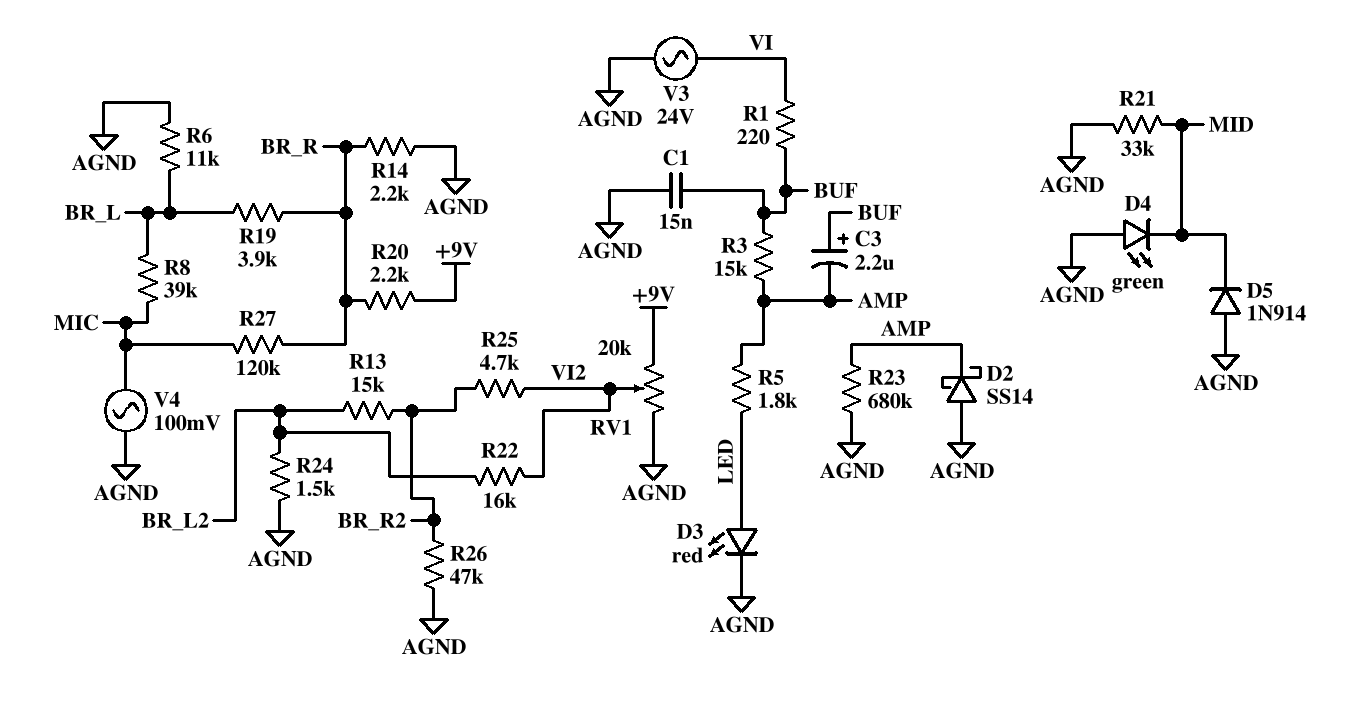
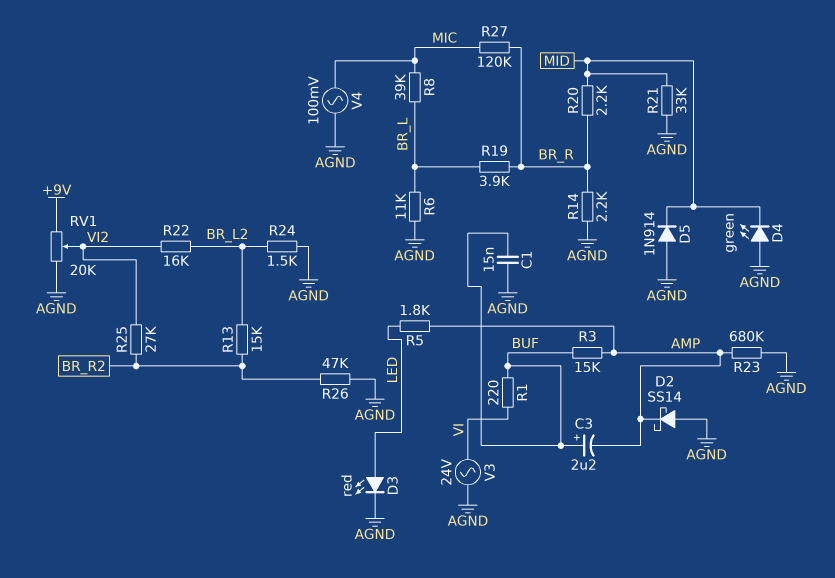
R20: 2.2k (+9V, BR_R) -> 2.2k (BR_R, MID)
R25: 4.7k (BR_R2, VI2) -> 27k (BR_R2, VI2)

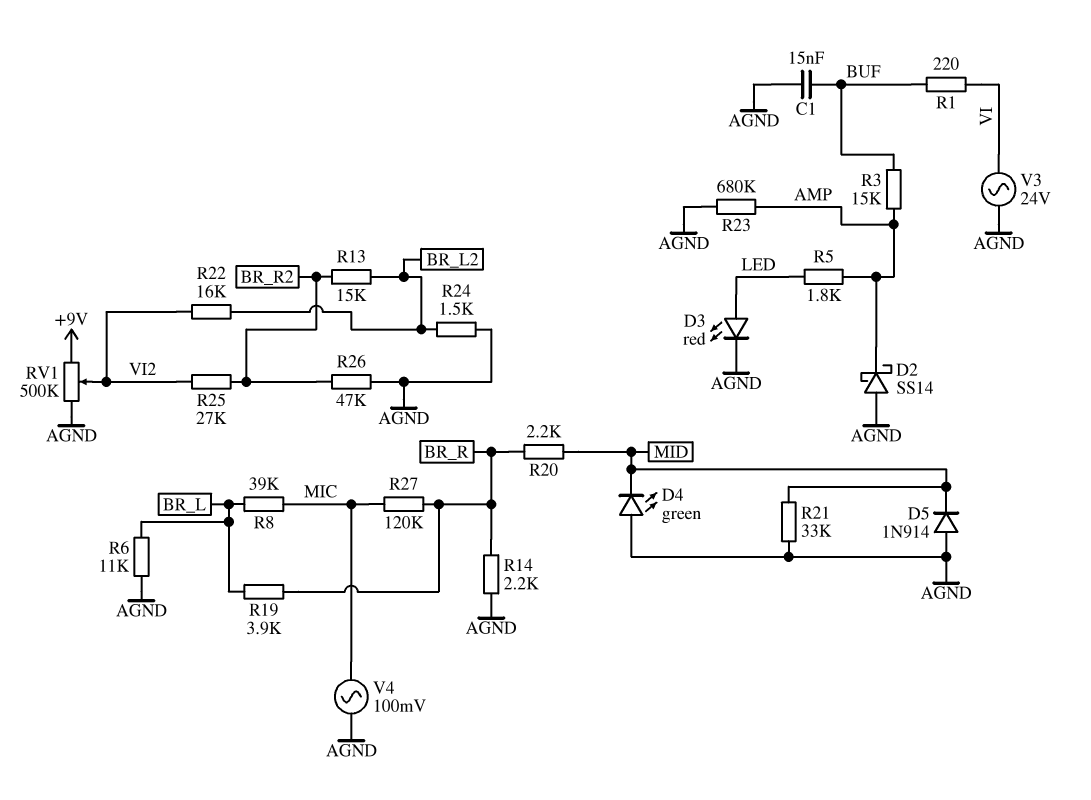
C3: 2.2uF (plus BUF, minus AMP) -> none
RV1: 20k (+9V, AGND, wiper VI2) -> 500k (+9V, AGND, wiper VI2)

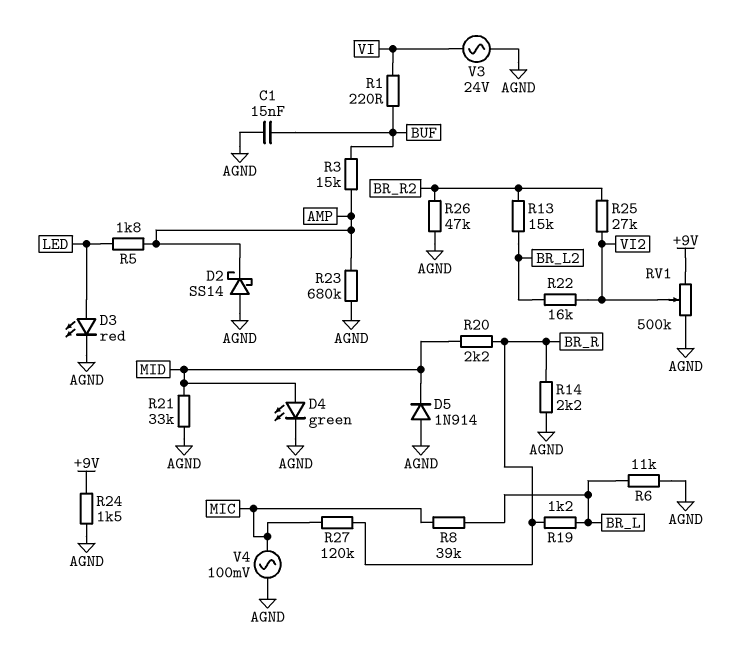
D4: LED green (A AGND, K MID) -> LED green (A MID, K AGND)
R19: 3.9k (BR_L, BR_R) -> 1.2k (BR_L, BR_R)
R24: 1.5k (AGND, BR_L2) -> 1.5k (+9V, AGND)

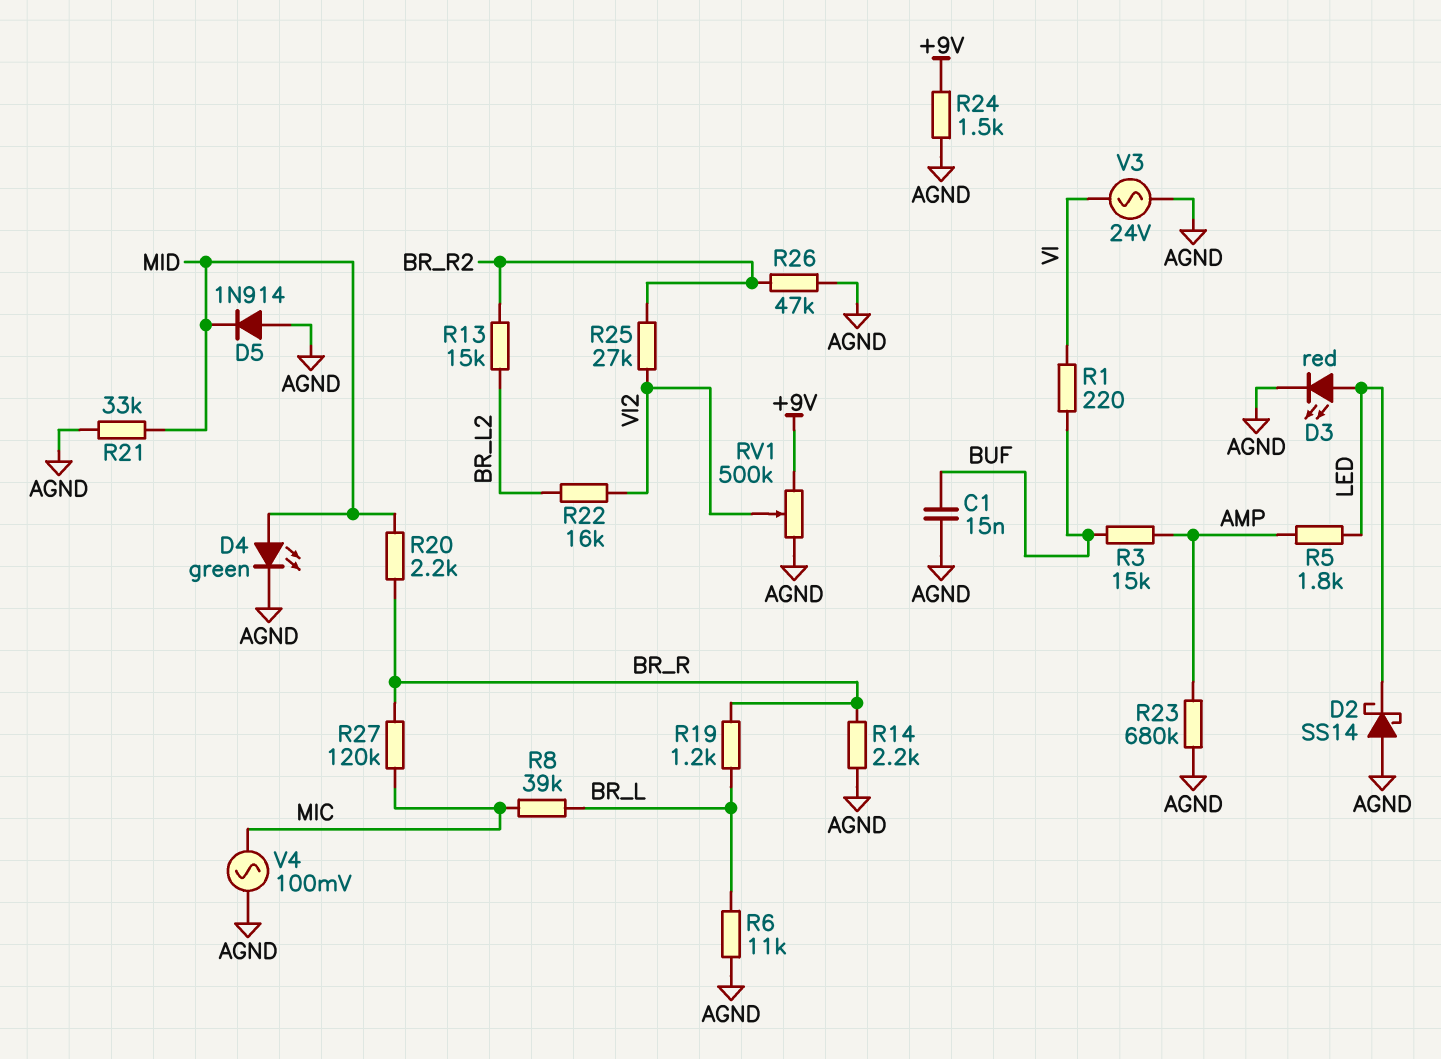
D2: schottky SS14 (A AGND, K AMP) -> schottky SS14 (A AGND, K LED)

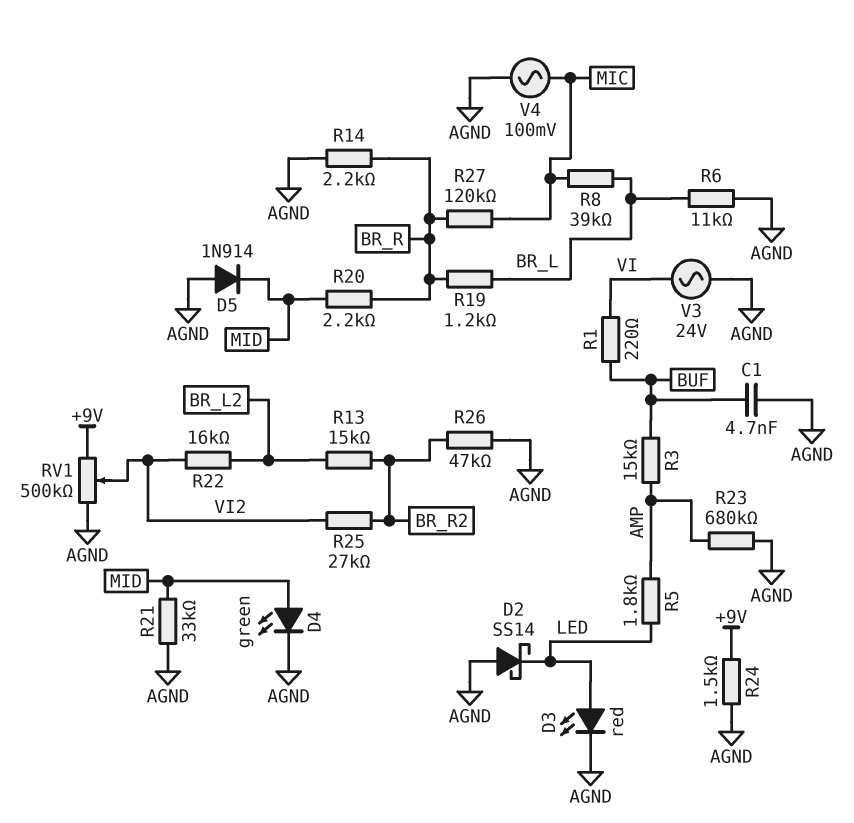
C1: 15nF (AGND, BUF) -> 4.7nF (AGND, BUF)

